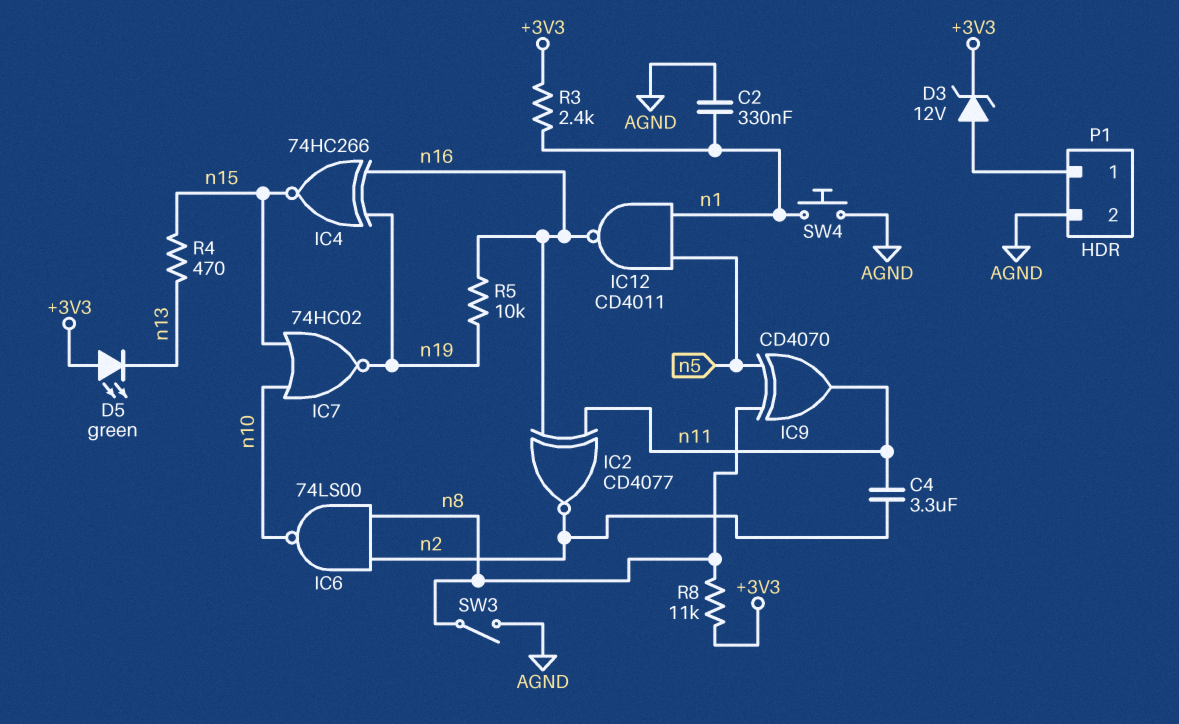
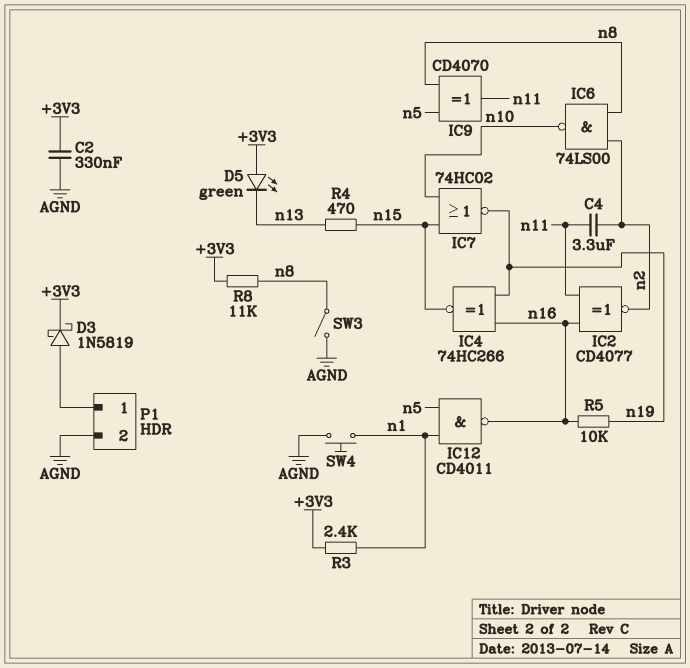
C2: 330nF (AGND, n1) -> 330nF (+3V3, AGND)
D3: zener 12V (A P1/1, K +3V3) -> schottky 1N5819 (A P1/1, K +3V3)

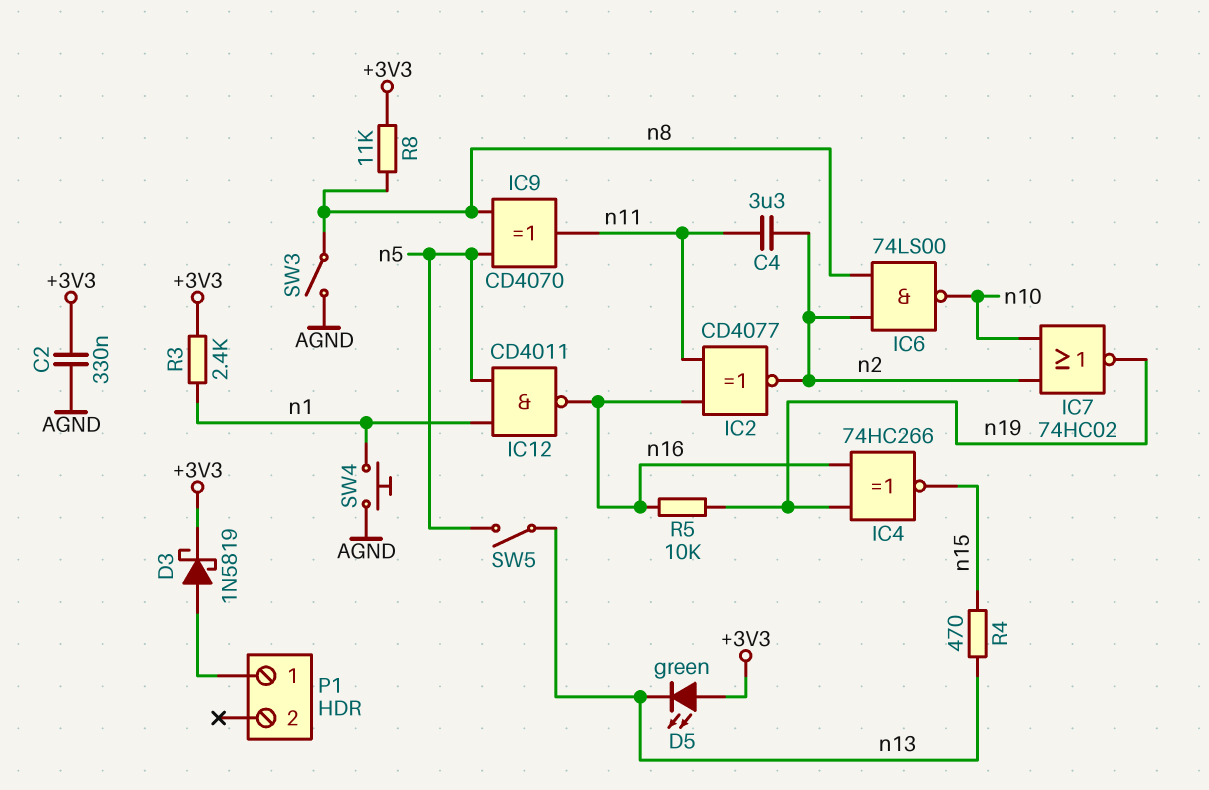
IC7: NOR 74HC02 (in n10, in n15, out n19) -> NOR 74HC02 (in n2, in n10, out n19)
P1 pin 2: AGND -> none
SW5: none -> switch (n5, n13)

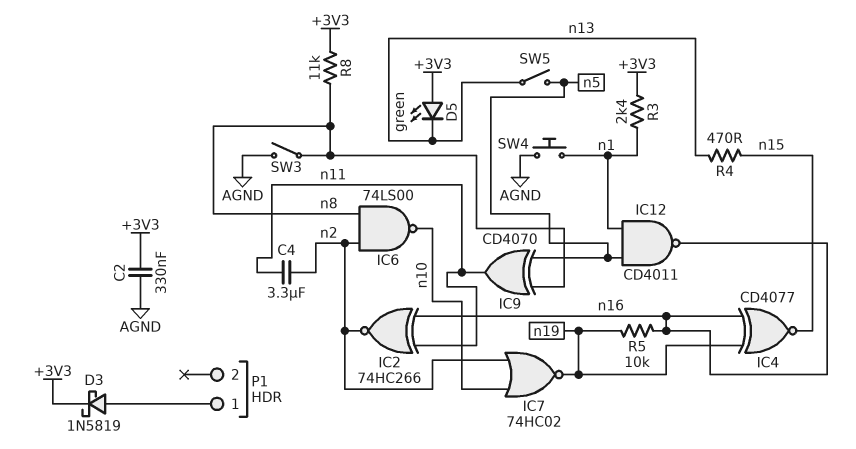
IC2: XNOR CD4077 (in n11, in n16, out n2) -> XNOR 74HC266 (in n11, in n16, out n2)
IC4: XNOR 74HC266 (in n16, in n19, out n15) -> XNOR CD4077 (in n16, in n19, out n15)

